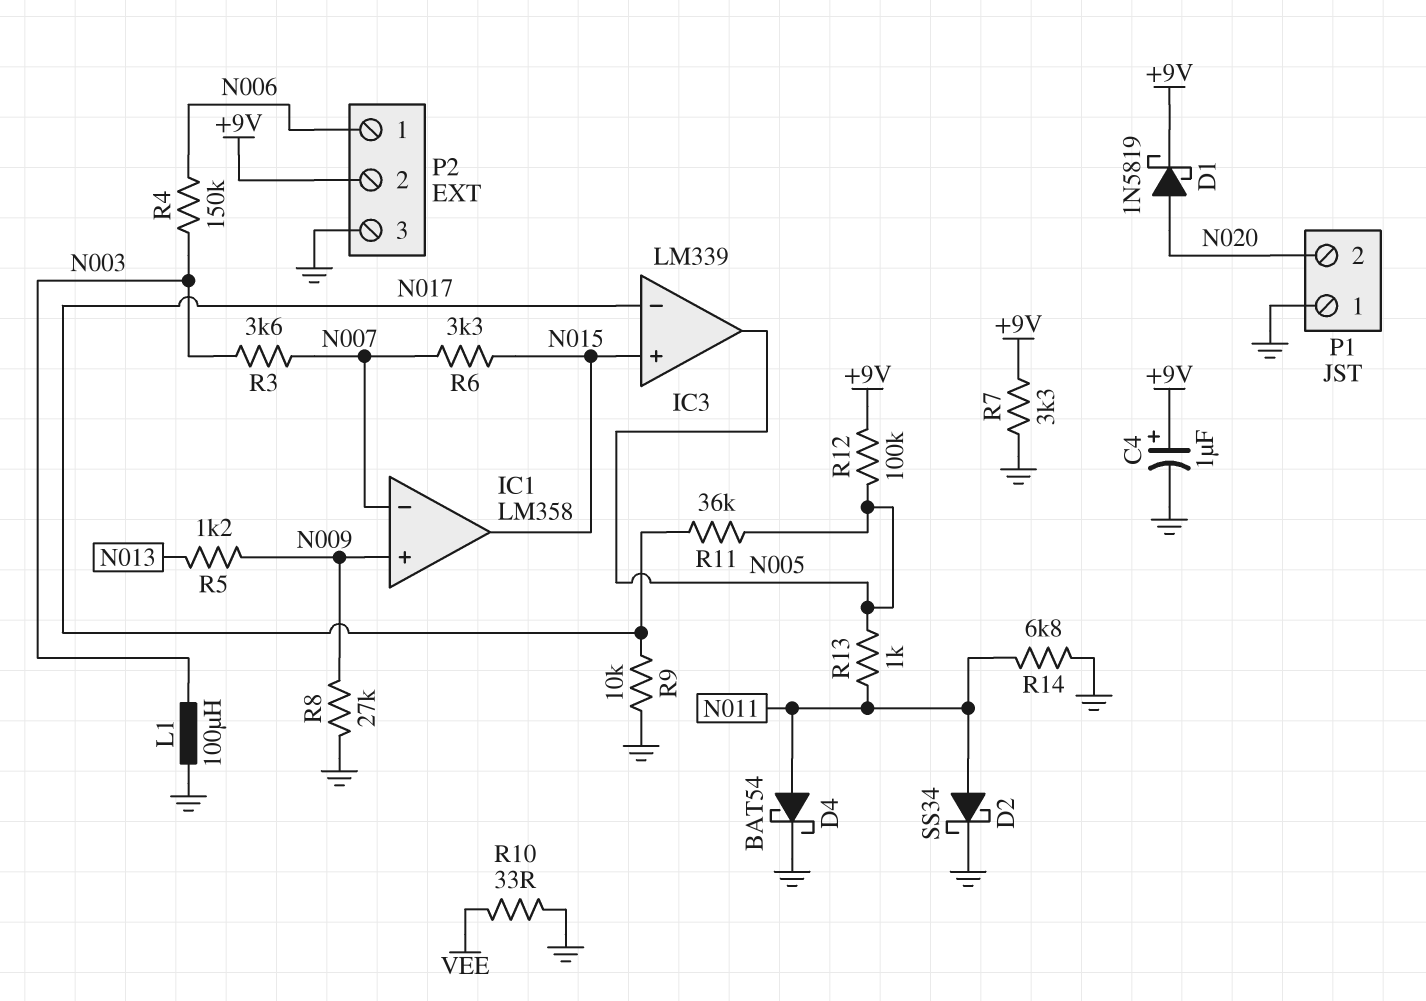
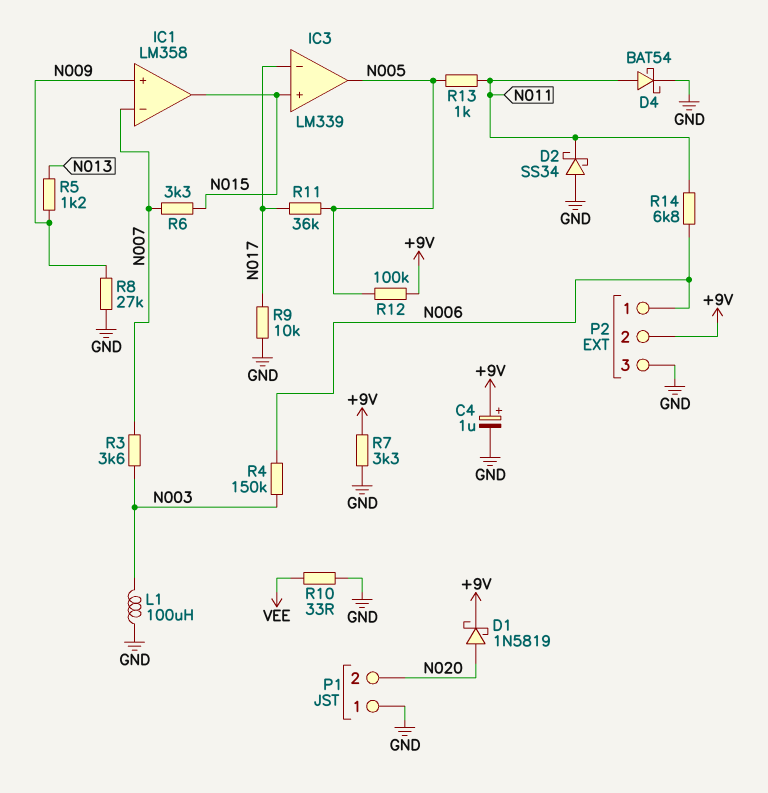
D2: schottky SS34 (A N011, K GND) -> schottky SS34 (A GND, K N011)
R14: 6.8k (GND, N011) -> 6.8k (N006, N011)

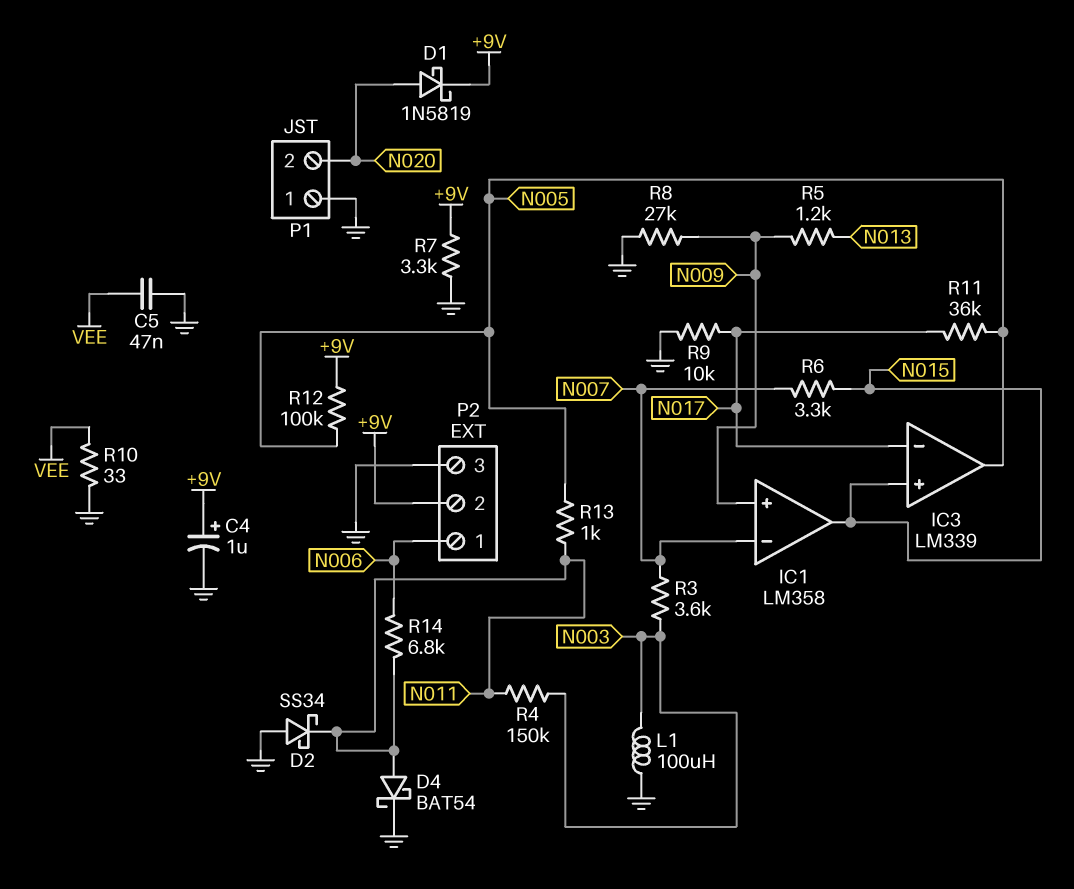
C5: none -> 47nF (GND, VEE)
R4: 150k (N003, N006) -> 150k (N003, N011)

